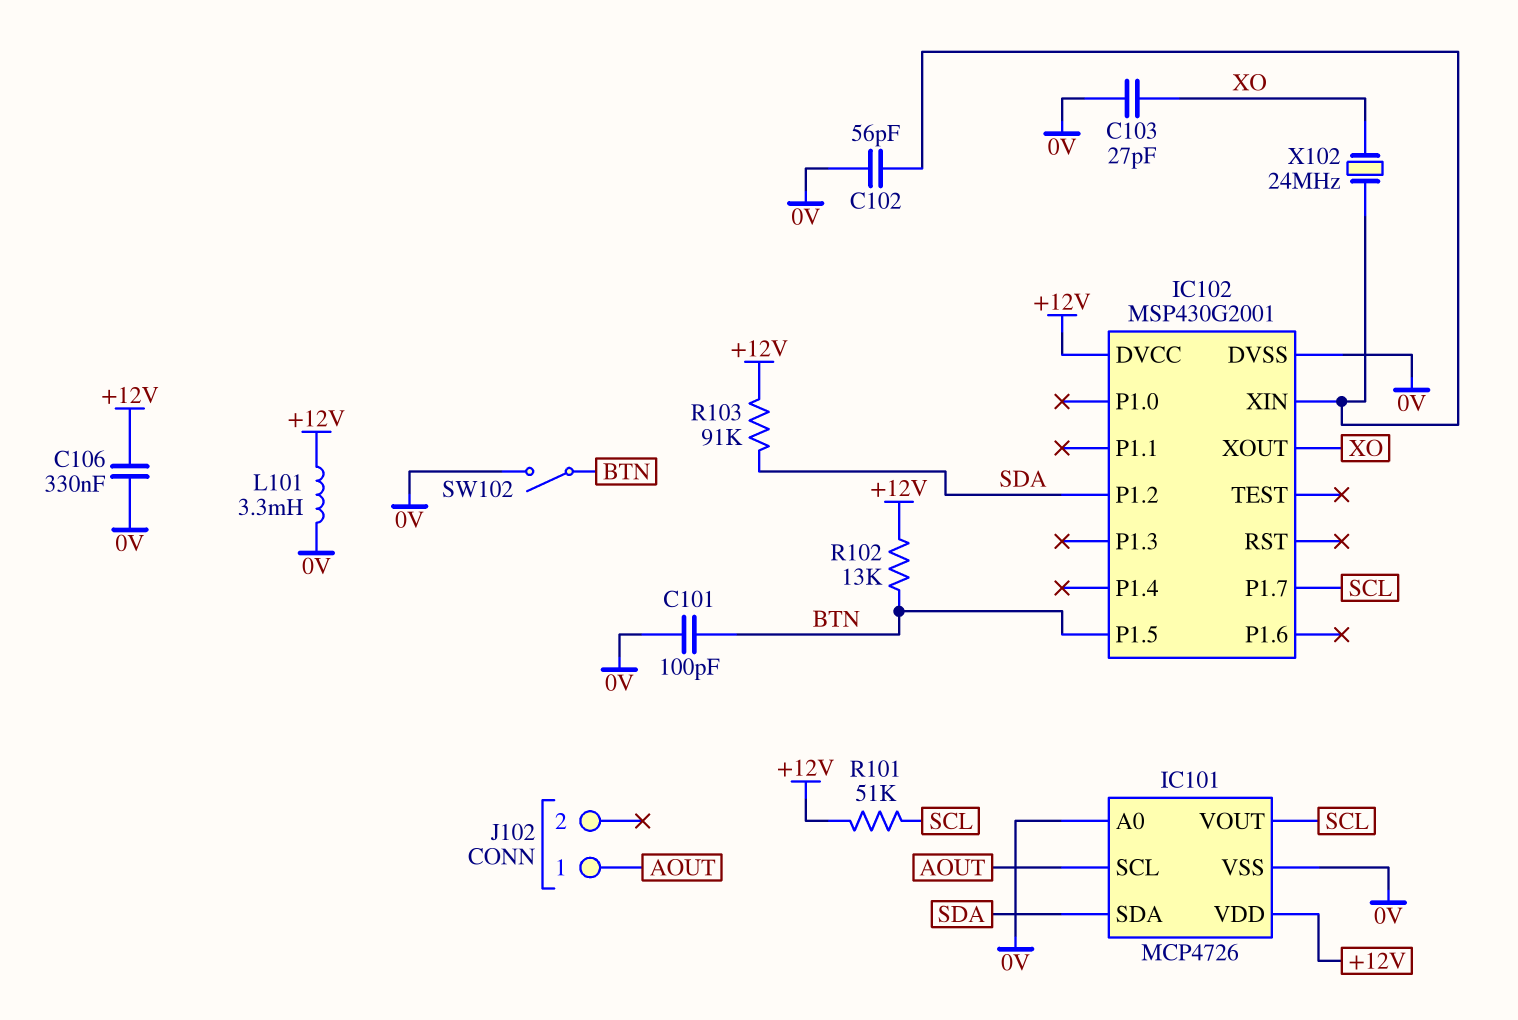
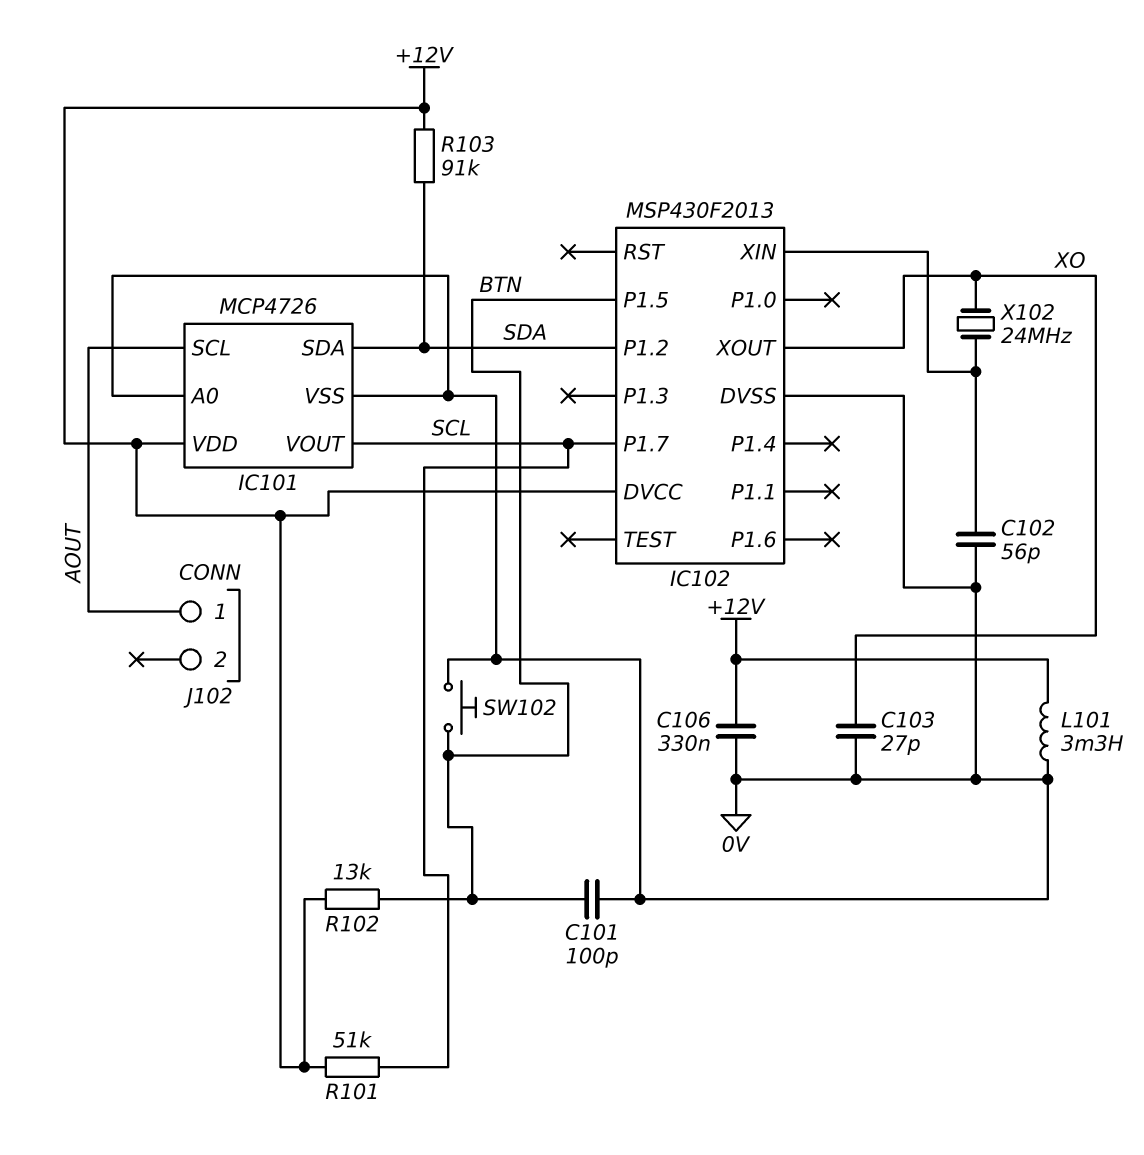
IC102: MSP430G2001 -> MSP430F2013
SW102: switch (0V, BTN) -> button (0V, BTN)

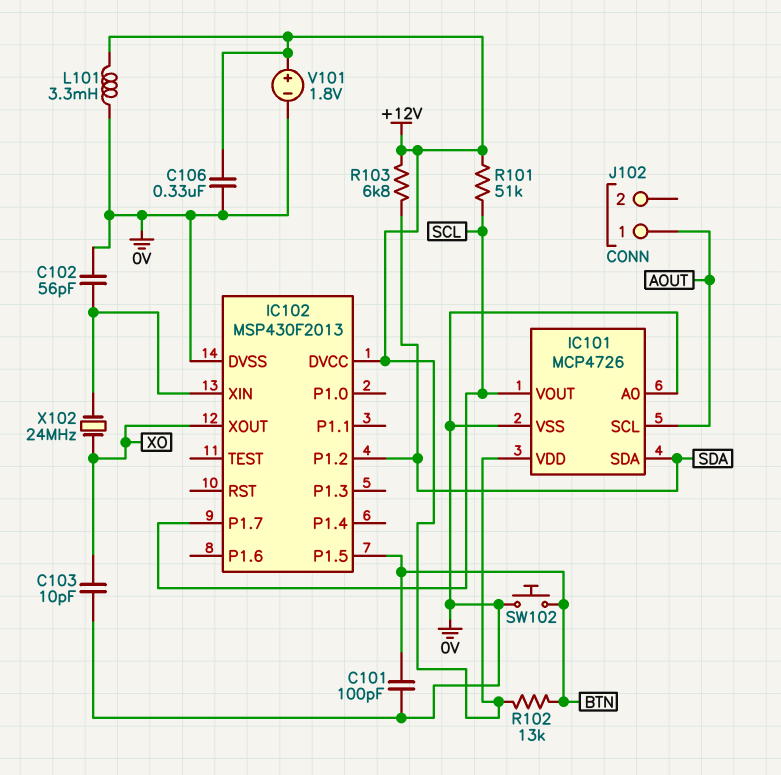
C103: 27pF (0V, XO) -> 10pF (0V, XO)
R103: 91k (+12V, SDA) -> 6.8k (+12V, SDA)
V101: none -> 1.8V (plus +12V, minus 0V)

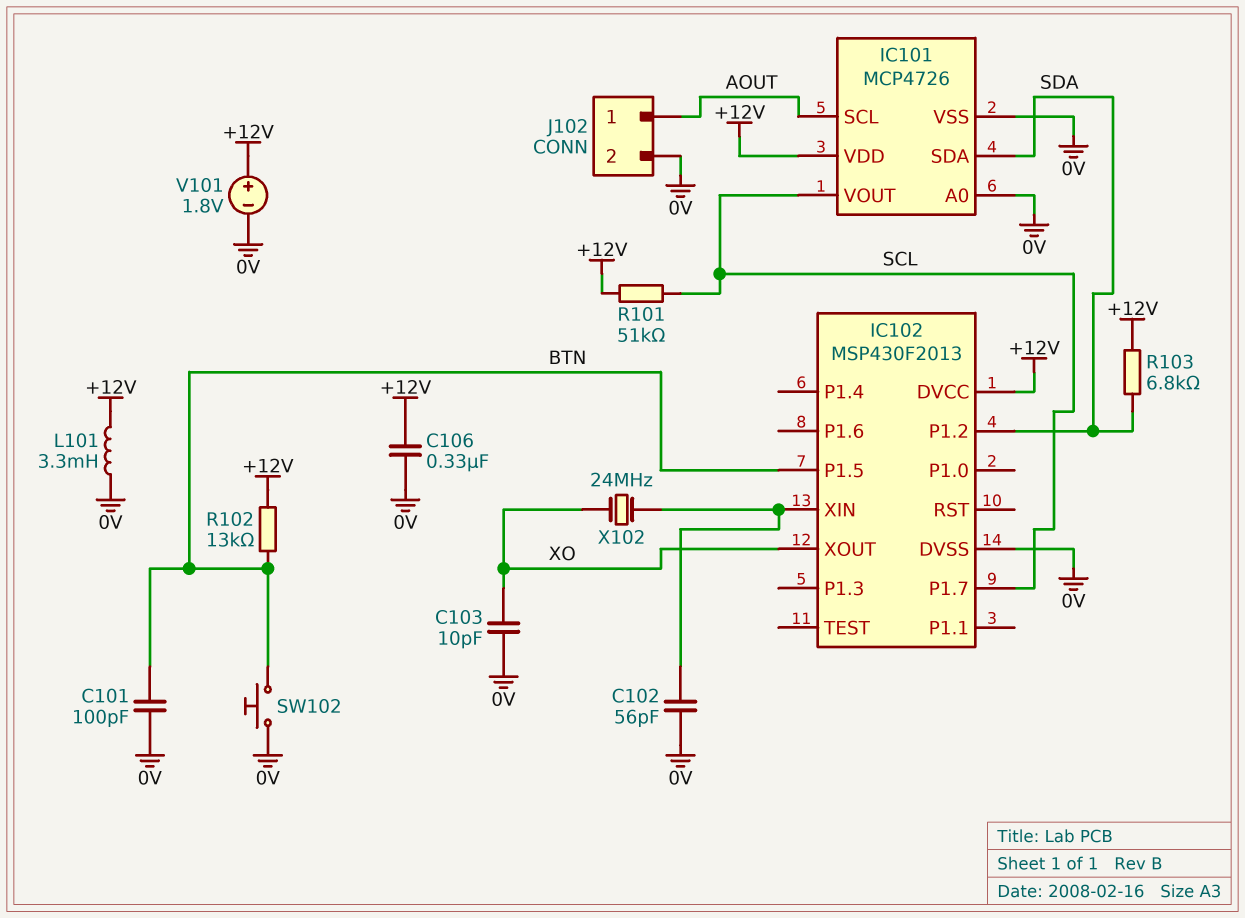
J102 pin 2: none -> 0V

